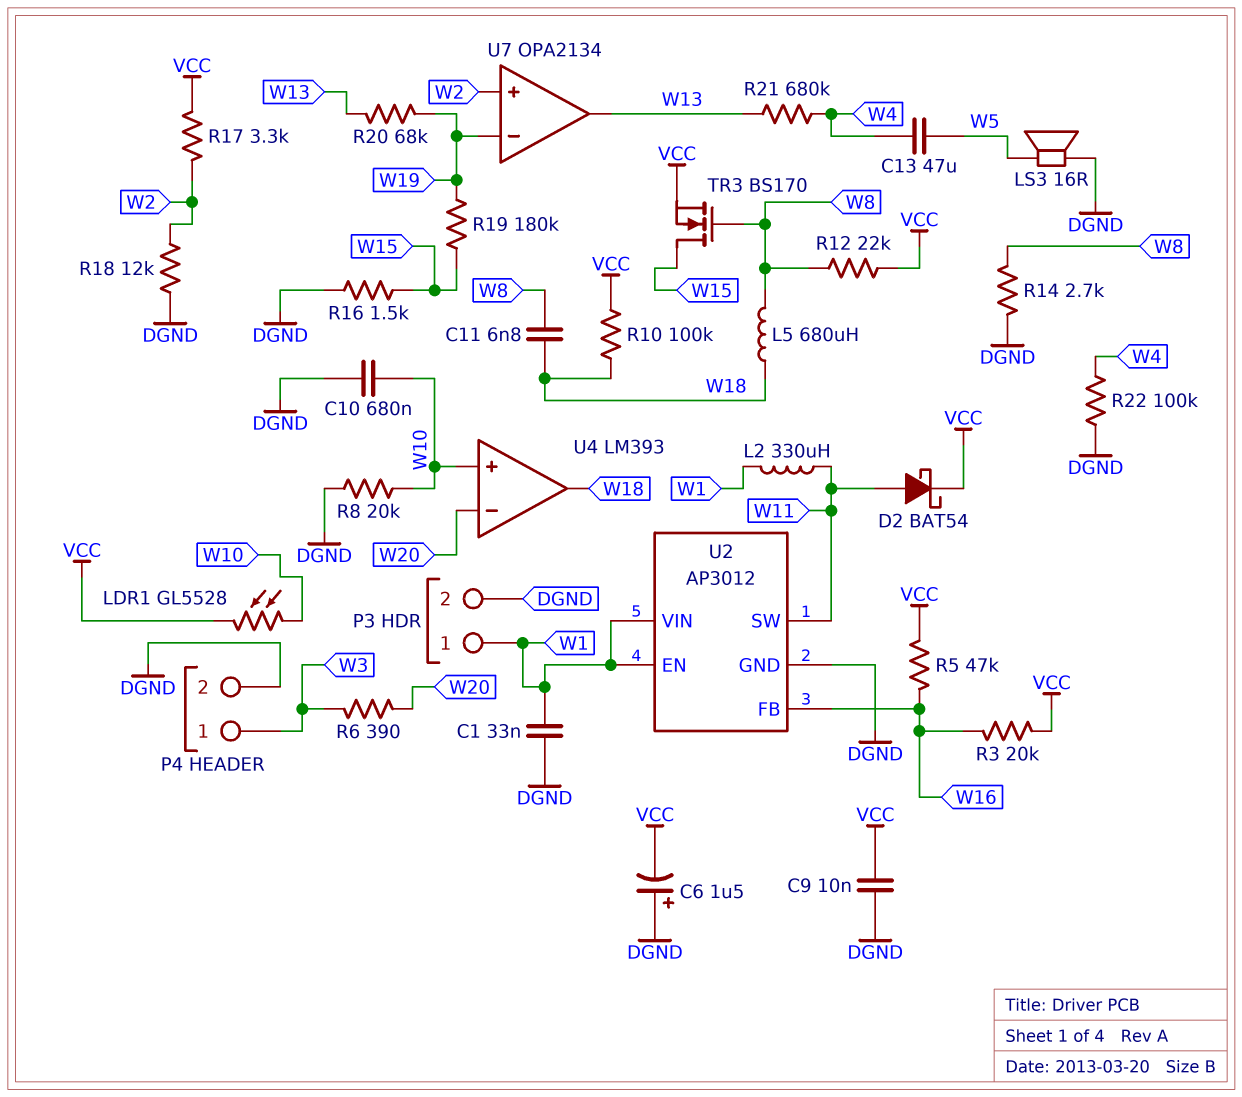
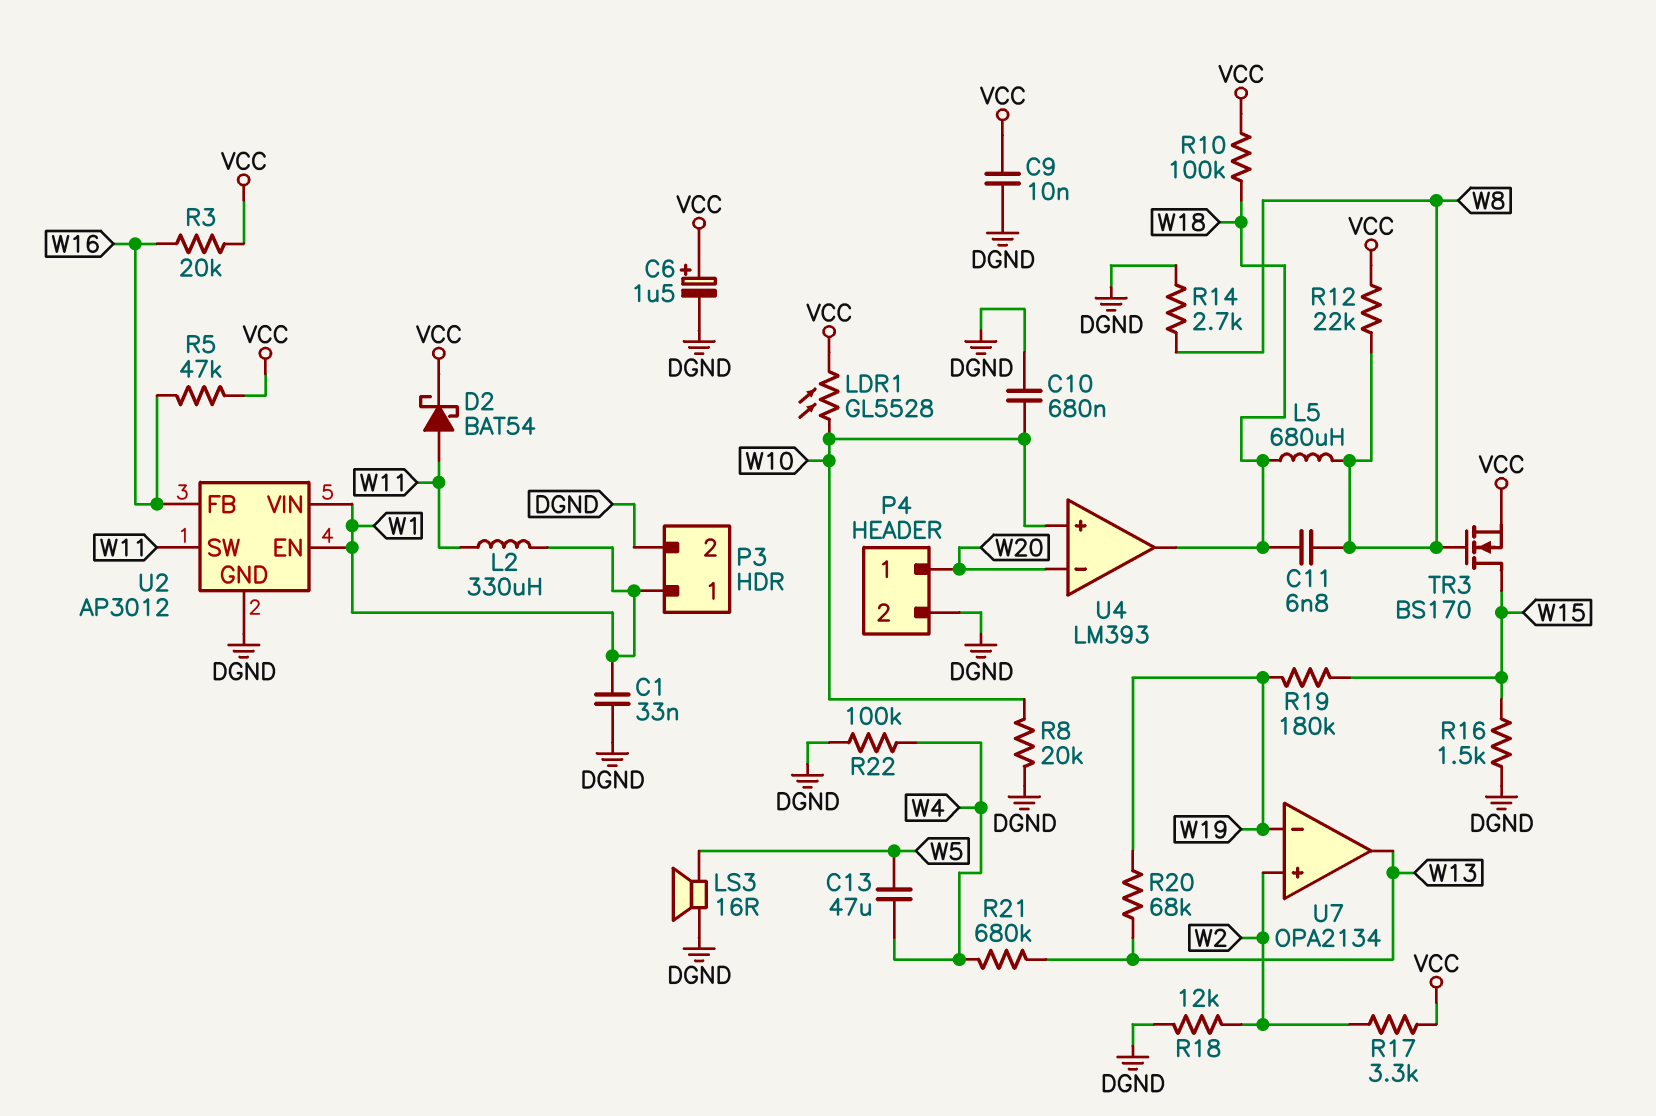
C6: 1.5uF (plus DGND, minus VCC) -> 1.5uF (plus VCC, minus DGND)
P4 pin 1: W3 -> W20
R6: 390 (W3, W20) -> none

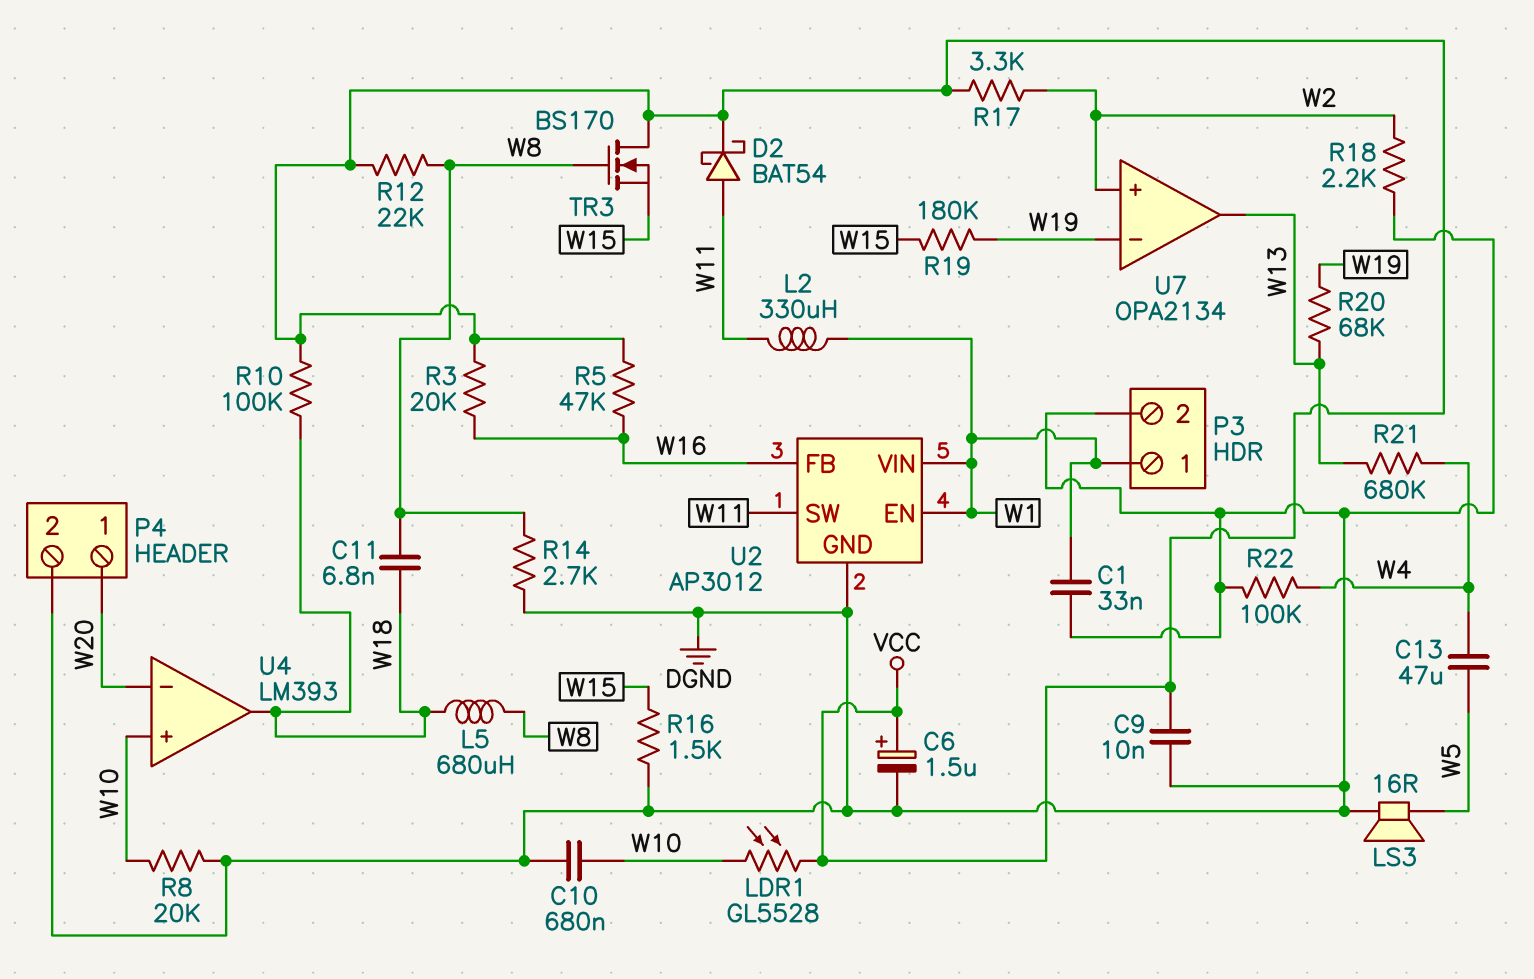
R18: 12k (DGND, W2) -> 2.2k (DGND, W2)
TR3: NMOS BS170 (G W8, D W15, S VCC) -> NMOS BS170 (G W8, D VCC, S W15)

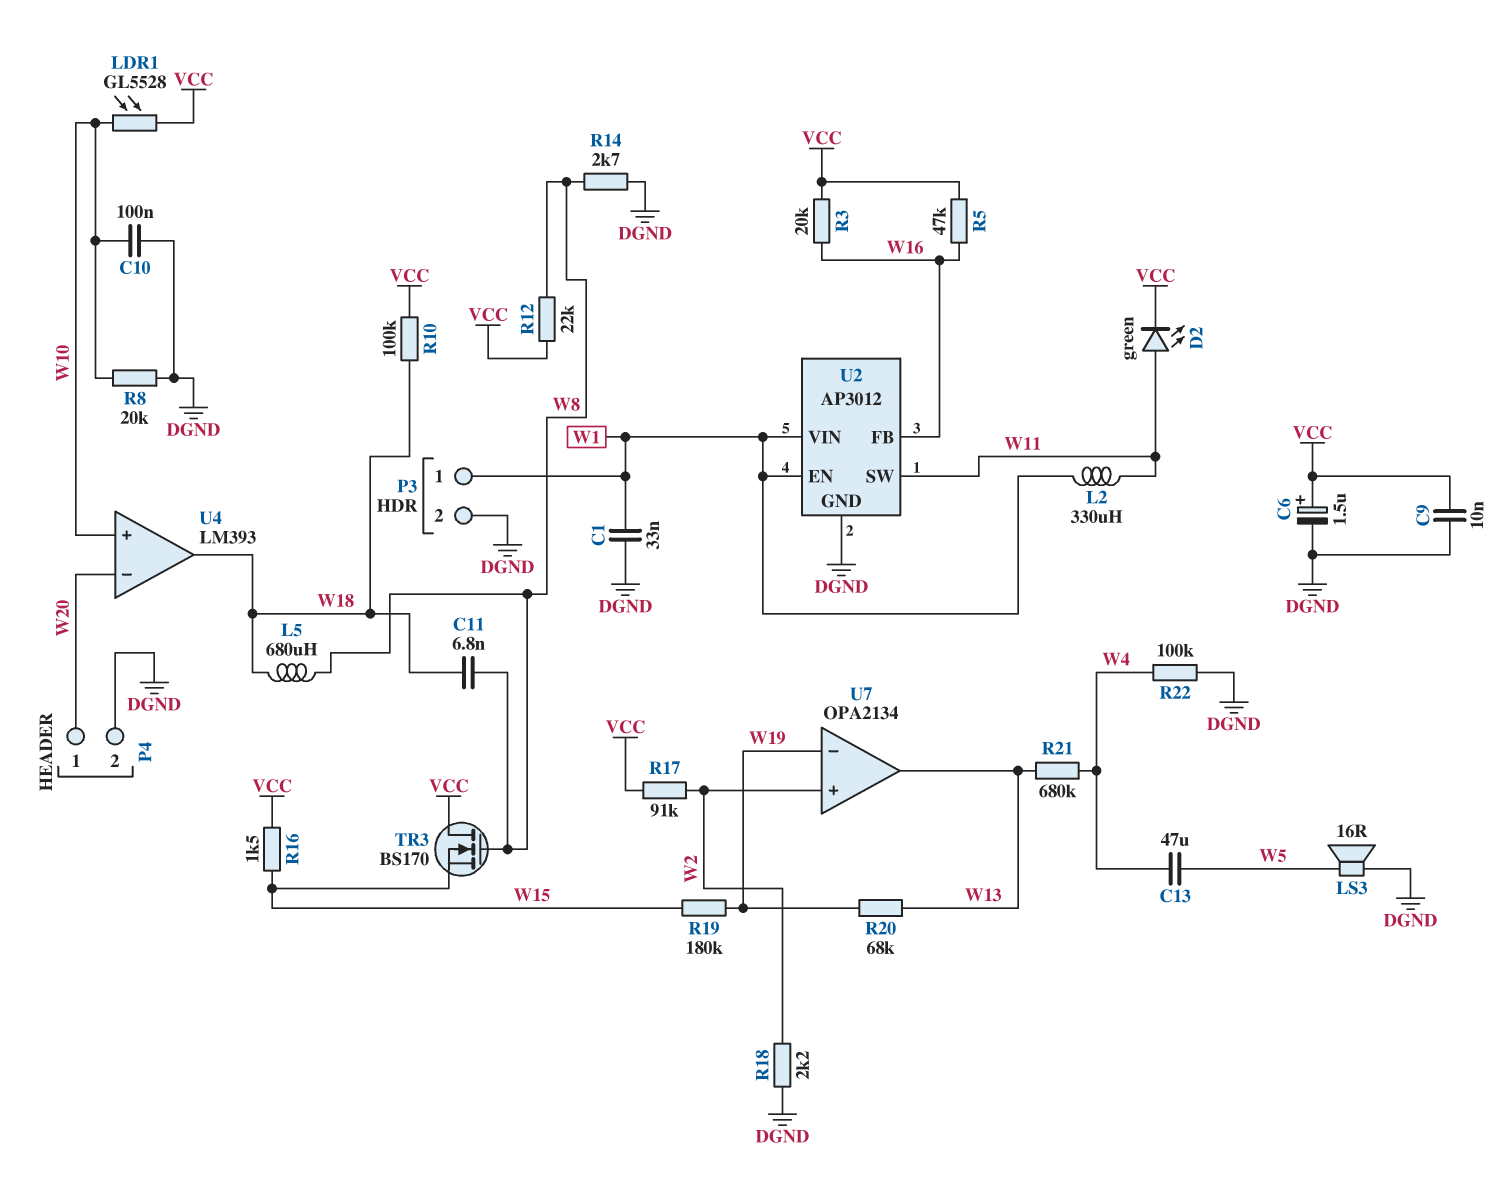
C10: 680nF (DGND, W10) -> 100nF (DGND, W10)
D2: schottky BAT54 (A W11, K VCC) -> LED green (A W11, K VCC)
R16: 1.5k (DGND, W15) -> 1.5k (VCC, W15)
R17: 3.3k (VCC, W2) -> 91k (VCC, W2)

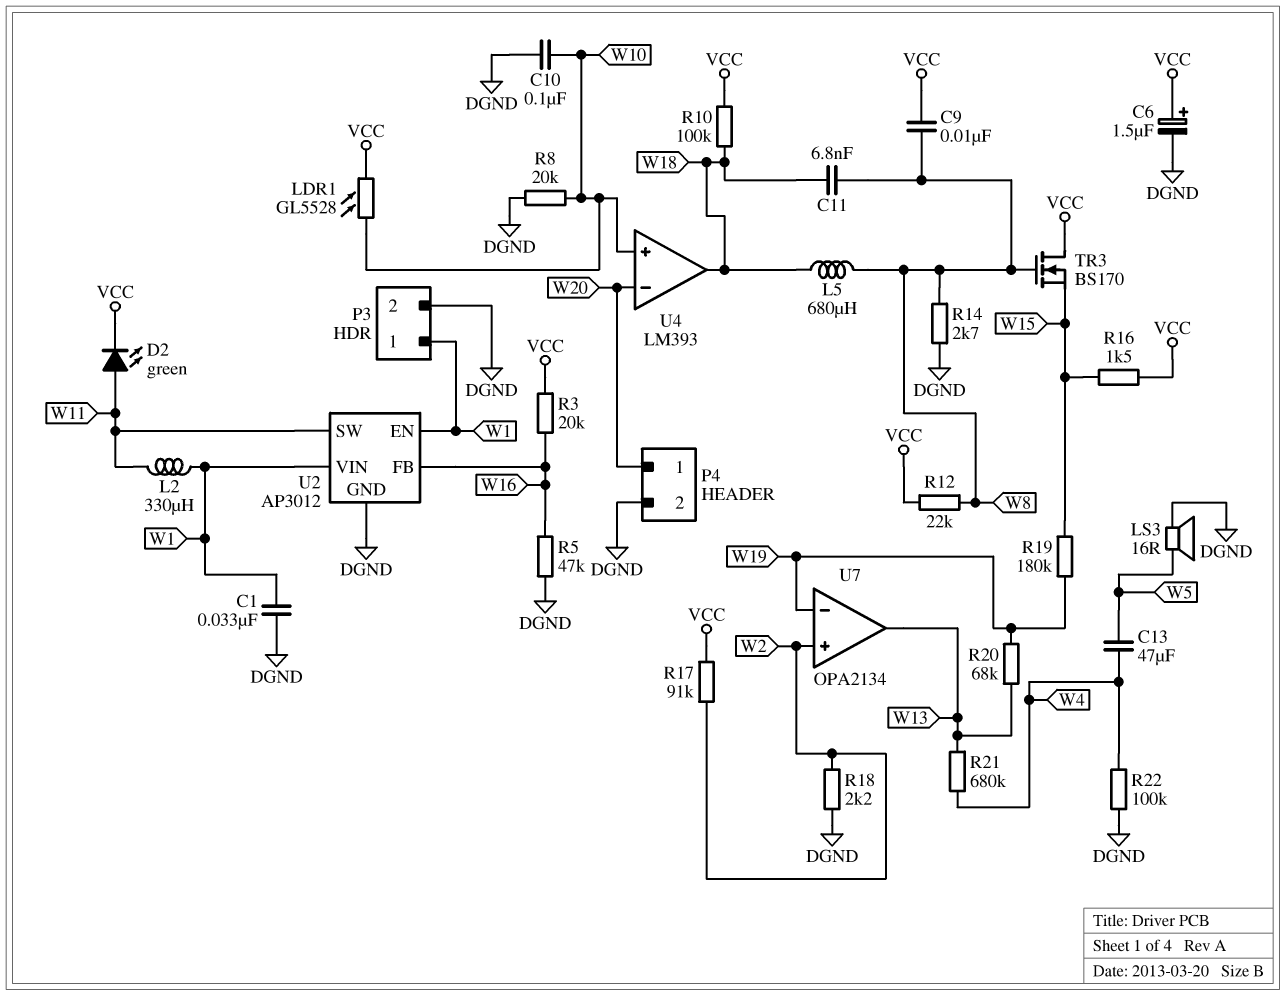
C9: 10nF (DGND, VCC) -> 10nF (VCC, W8)
R5: 47k (VCC, W16) -> 47k (DGND, W16)

